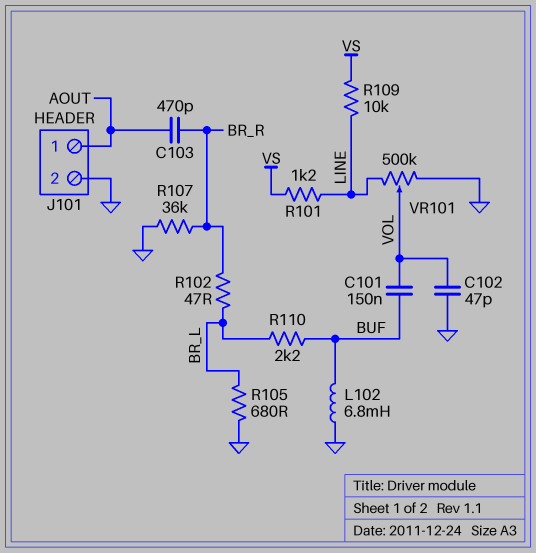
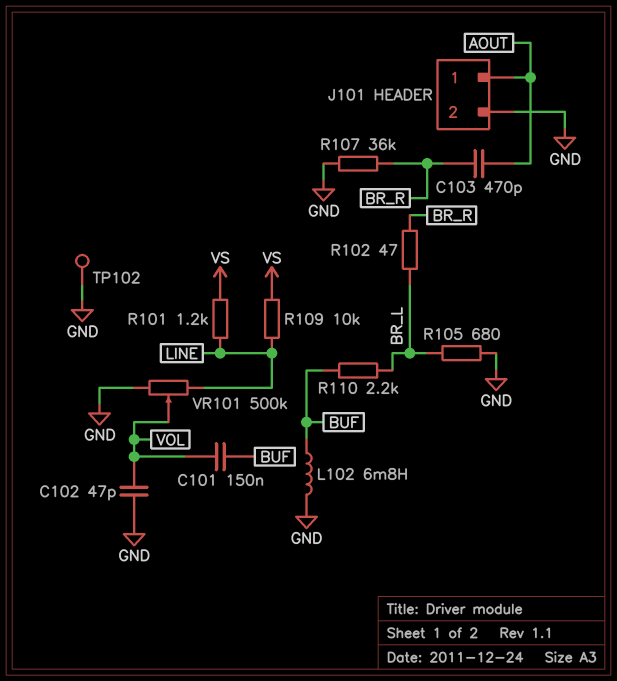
TP102: none -> test point (GND)

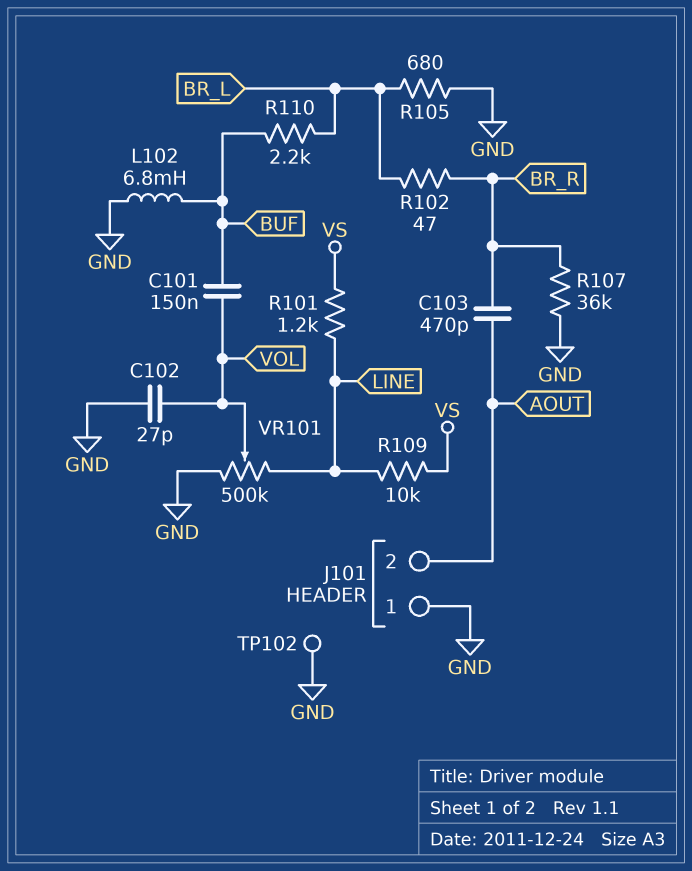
C102: 47pF (GND, VOL) -> 27pF (GND, VOL)
J101 pin 1: AOUT -> GND
J101 pin 2: GND -> AOUT

